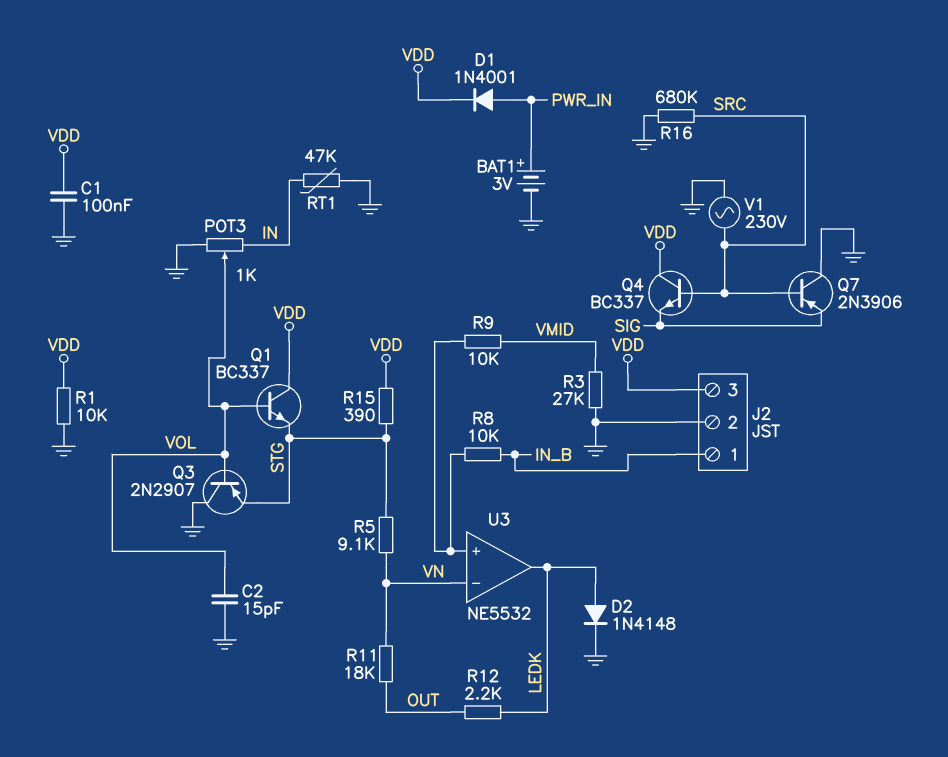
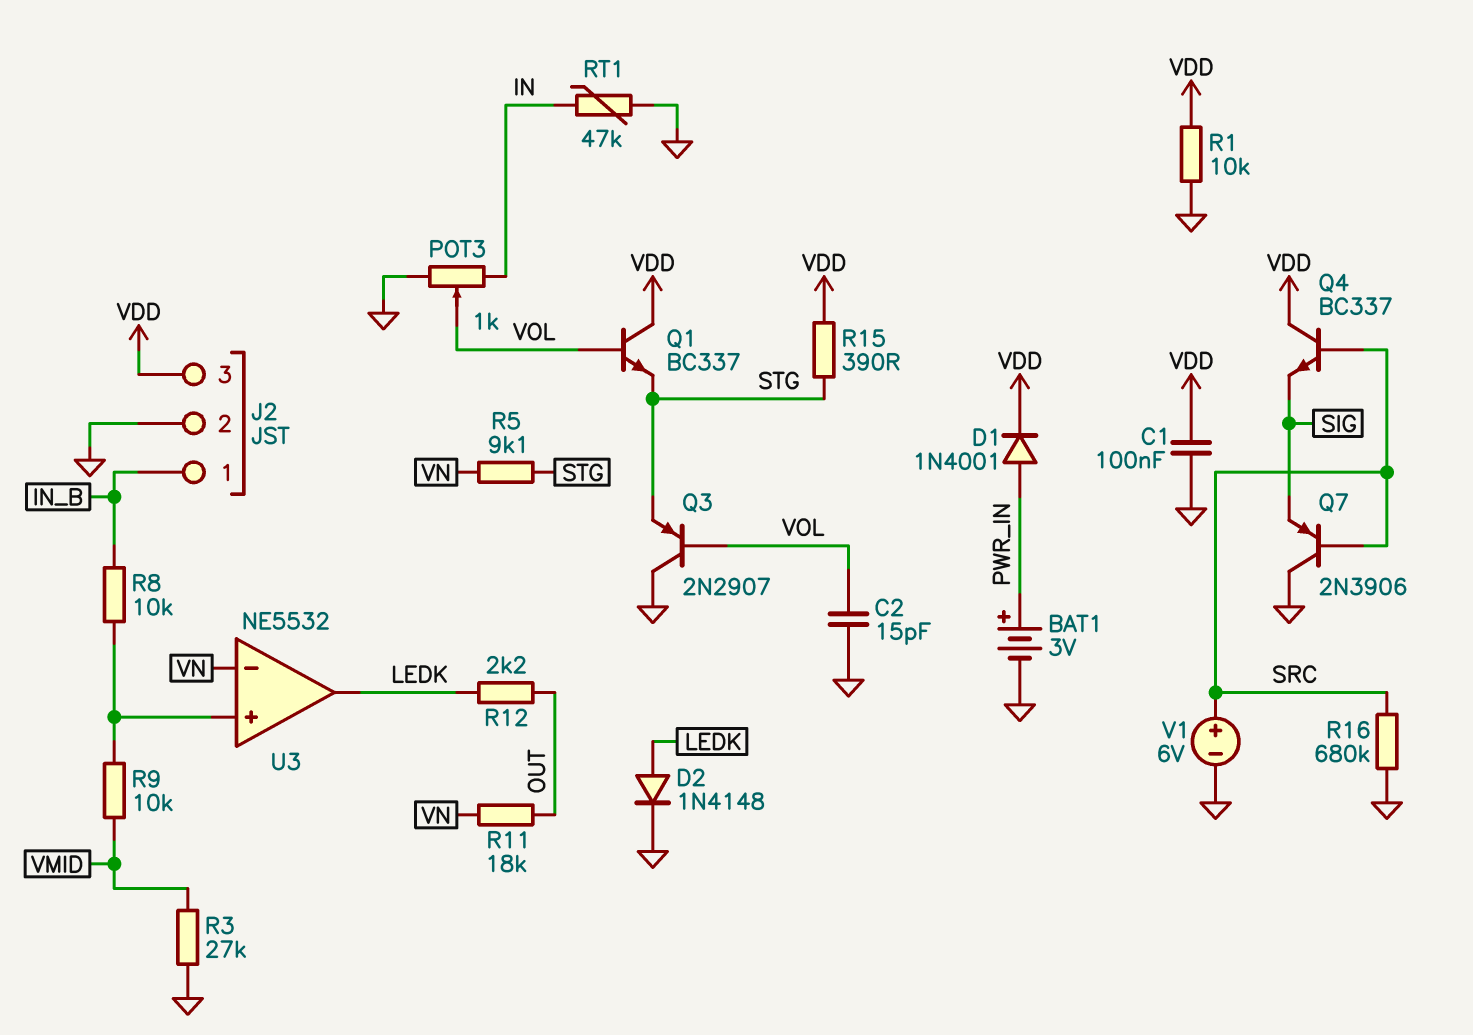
V1: AC 230V (GND, SRC) -> 6V (plus SRC, minus GND)

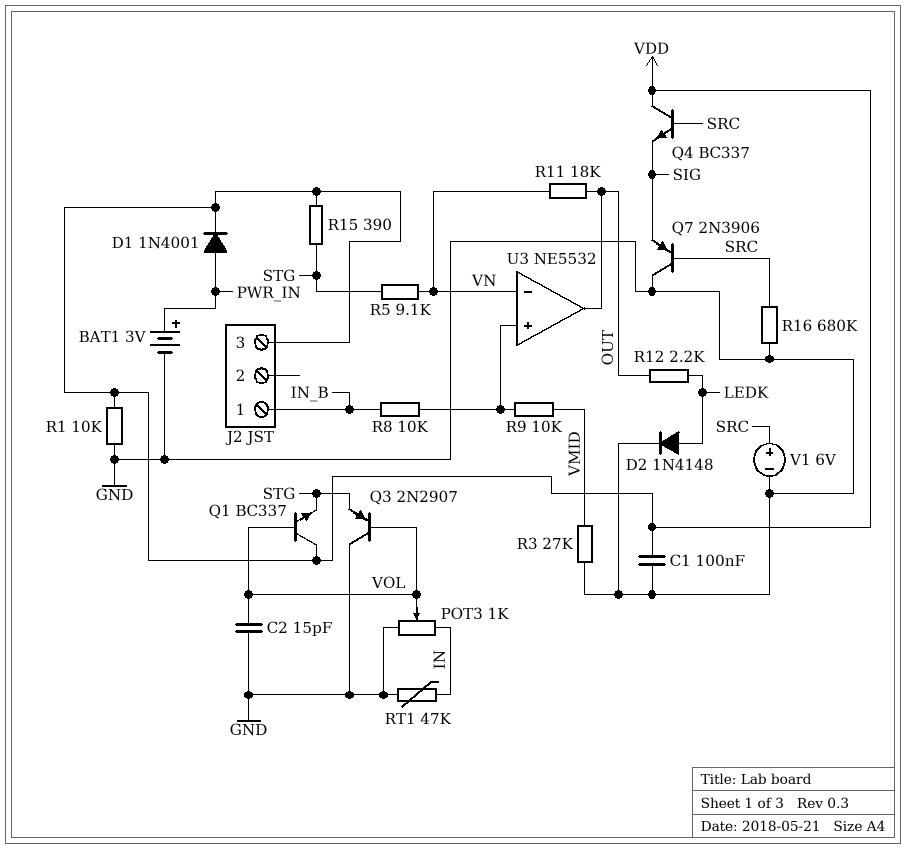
J2 pin 2: GND -> none
U3 pin out: LEDK -> OUT

